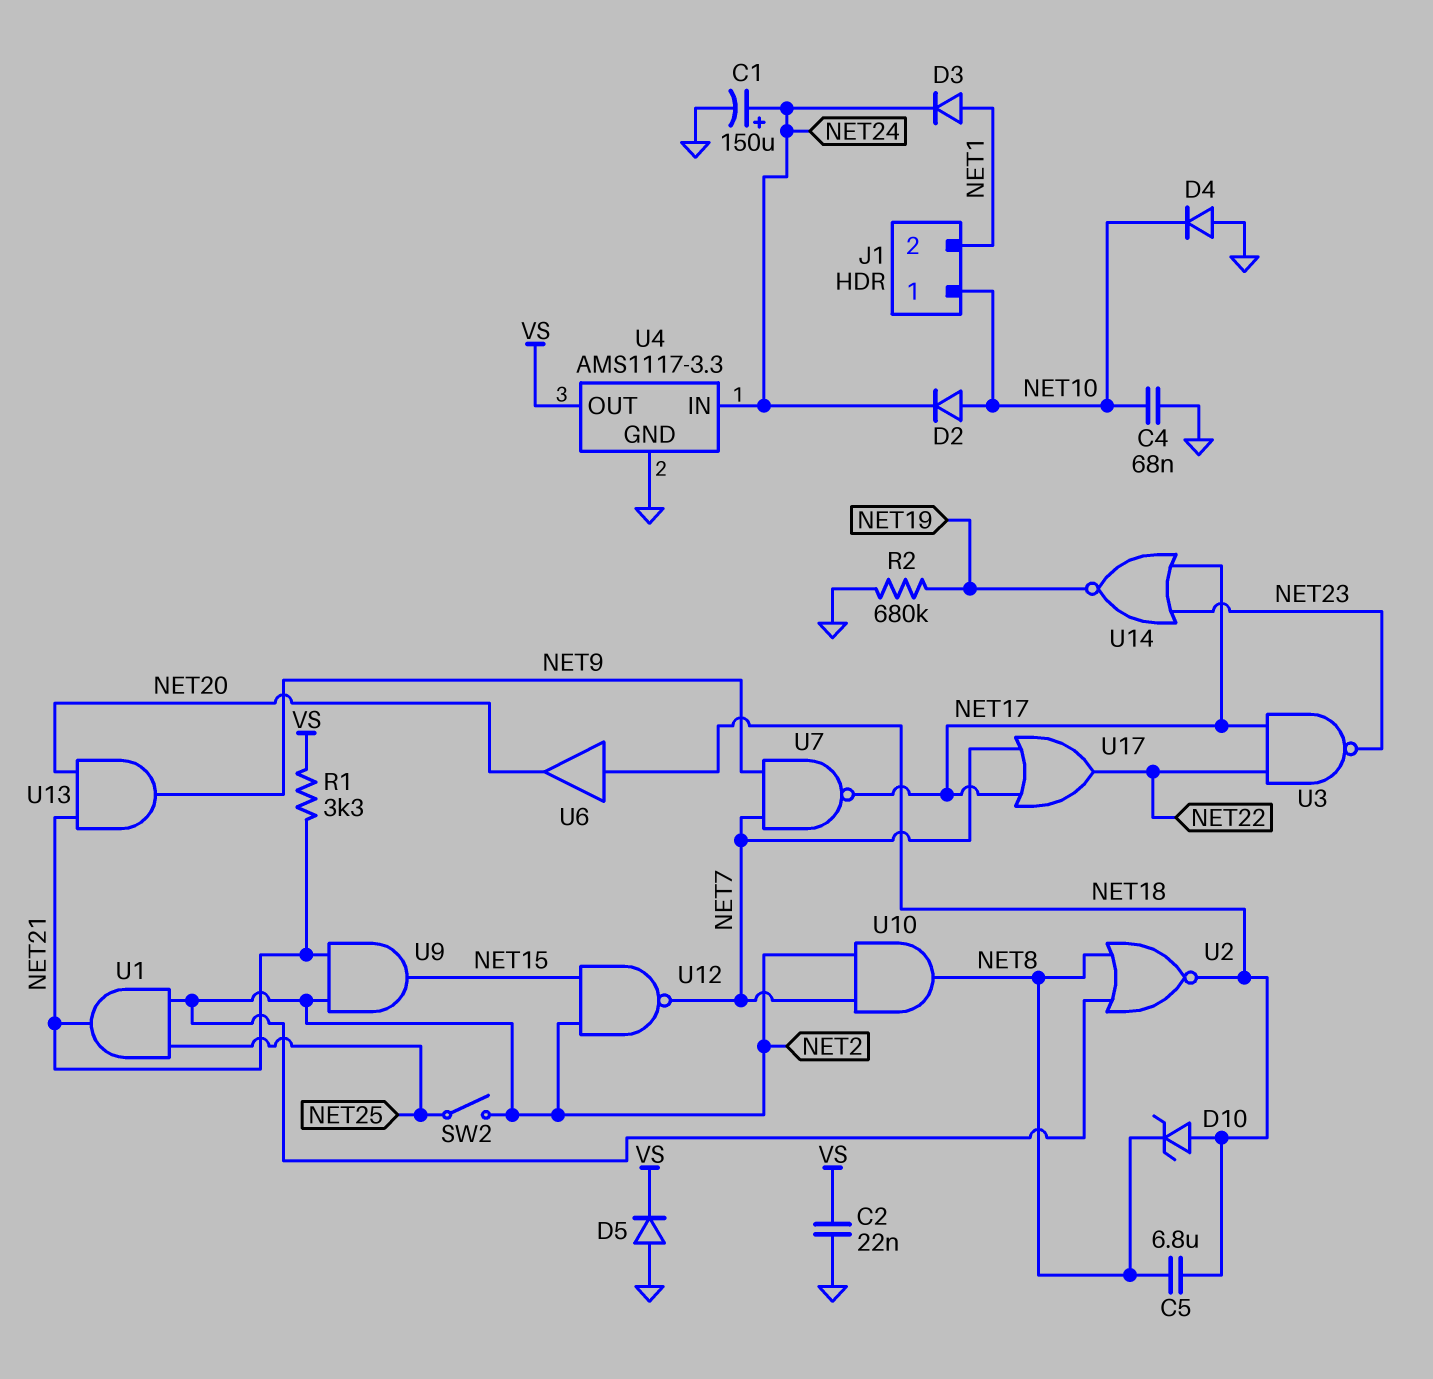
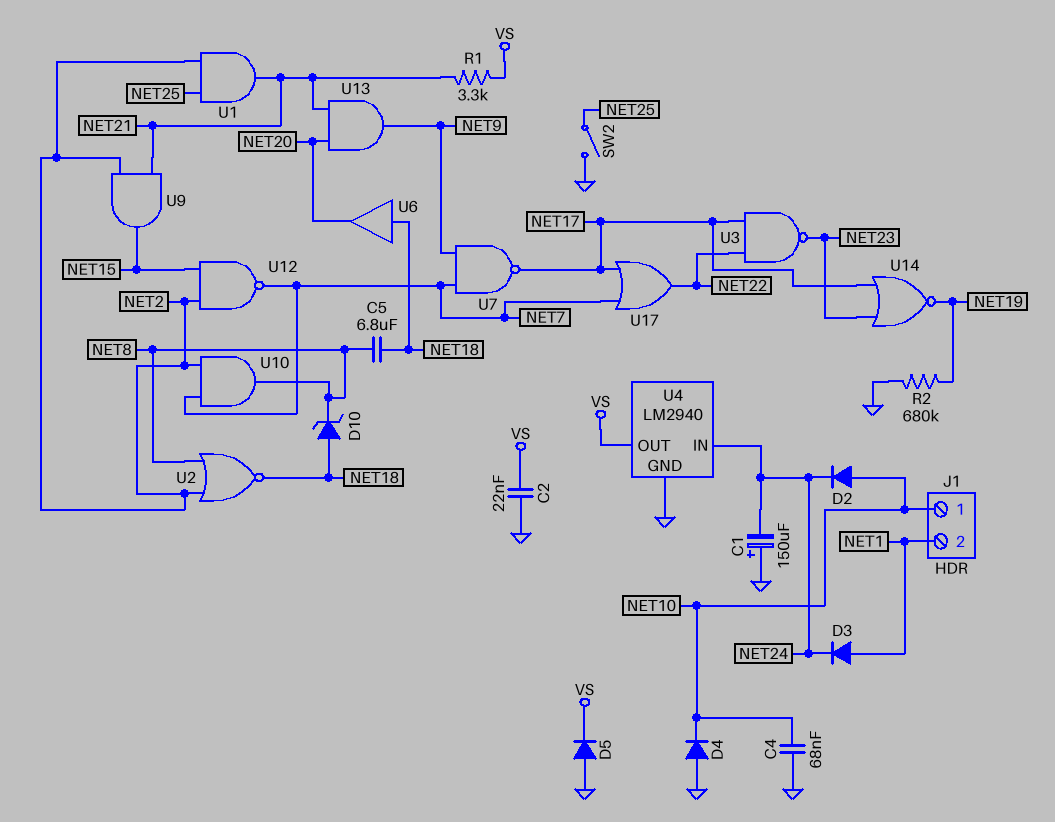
C1: 150uF (plus NET24, minus GND) -> 150uF (plus GND, minus NET24)
SW2: switch (NET2, NET25) -> switch (GND, NET25)
U4: AMS1117-3.3 -> LM2940

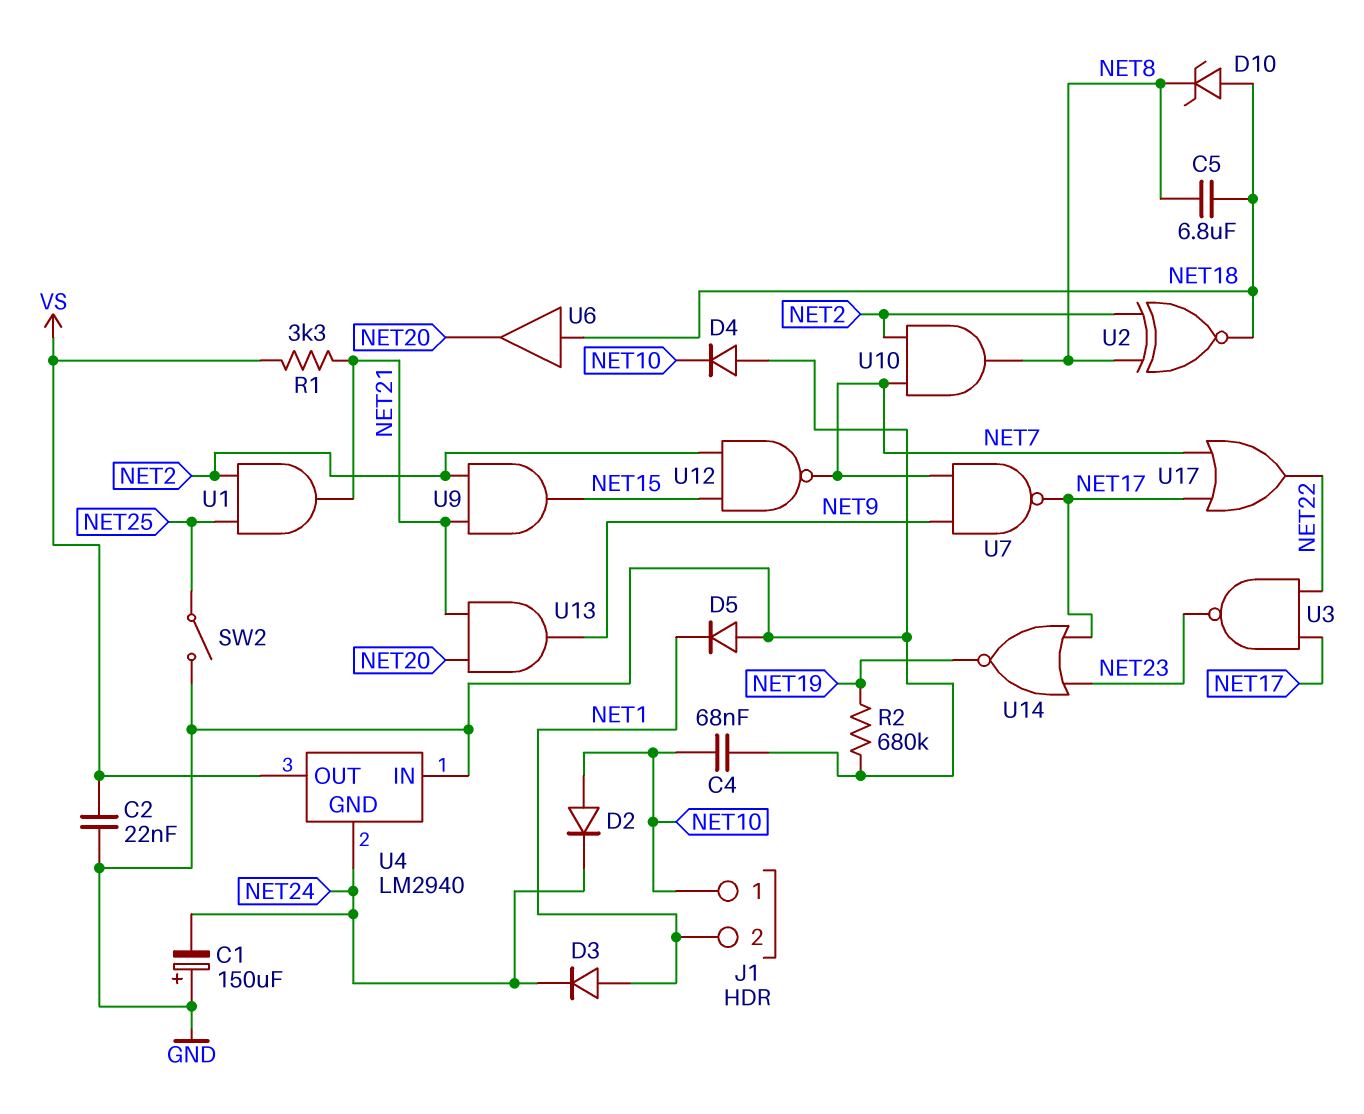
D5: diode (A GND, K VS) -> diode (A GND, K NET1)
U2: NOR (in NET2, in NET8, out NET18) -> XNOR (in NET2, in NET8, out NET18)
U4 pin GND: GND -> NET24
U4 pin IN: NET24 -> GND

